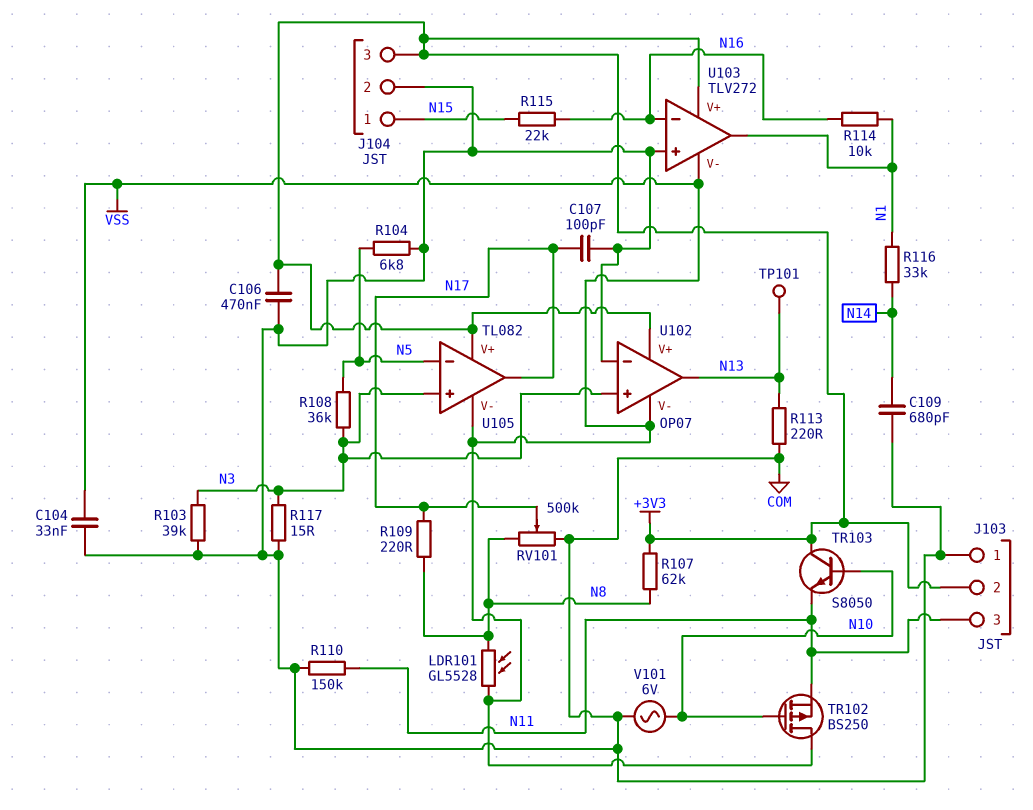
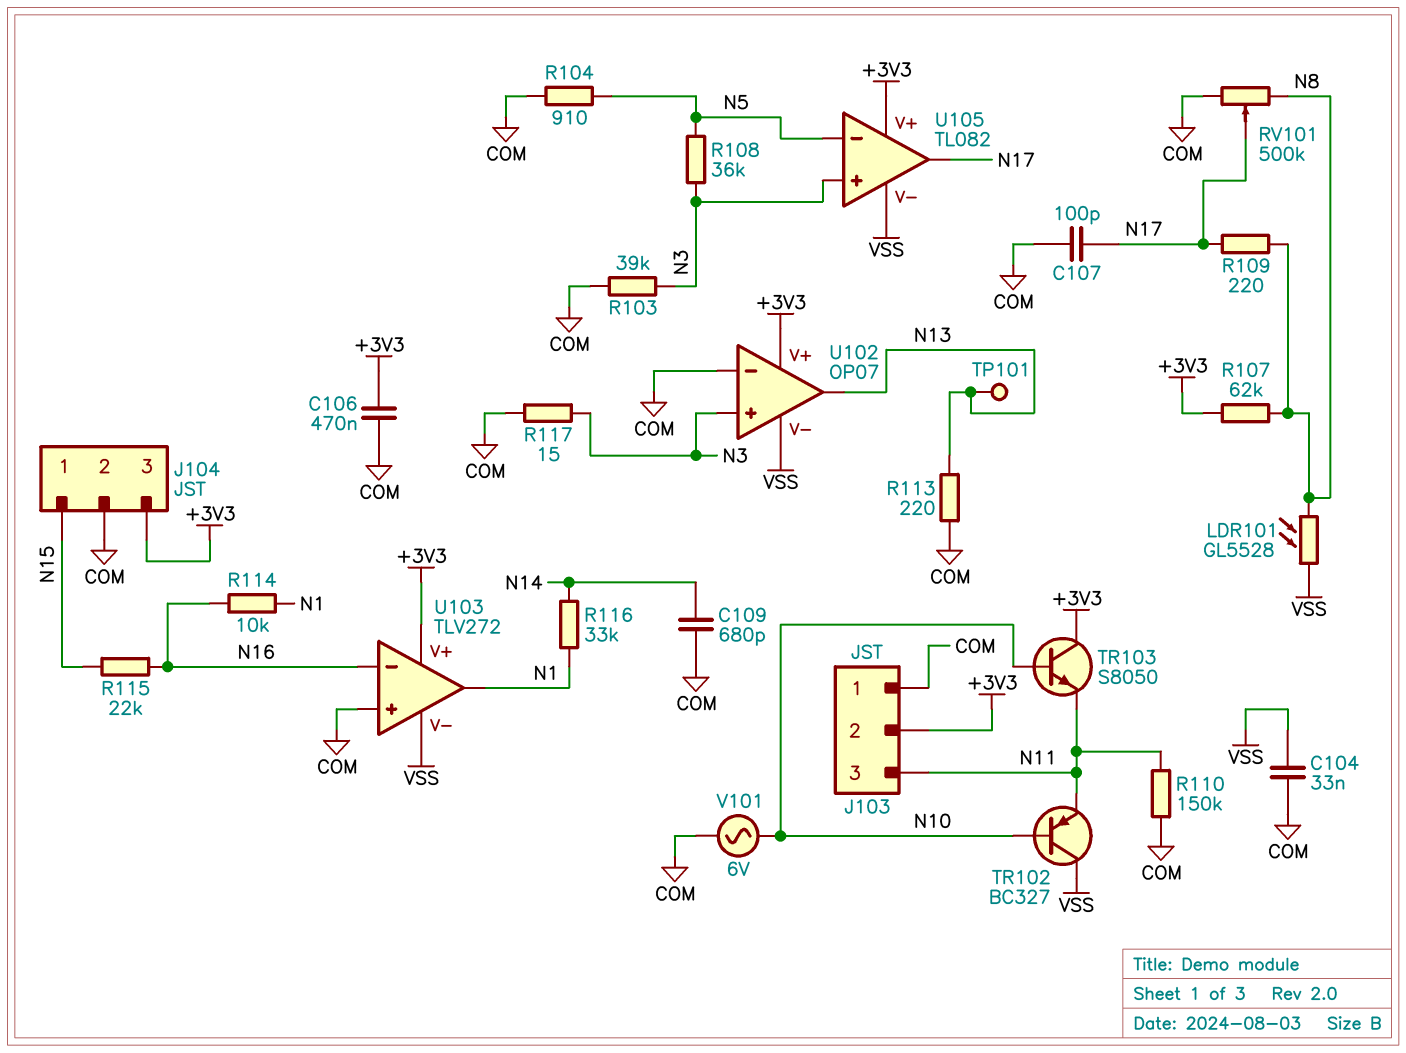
R104: 6.8k (COM, N5) -> 910 (COM, N5)
TR102: PMOS BS250 (G N10, D VSS, S N11) -> PNP BC327 (B N10, C VSS, E N11)

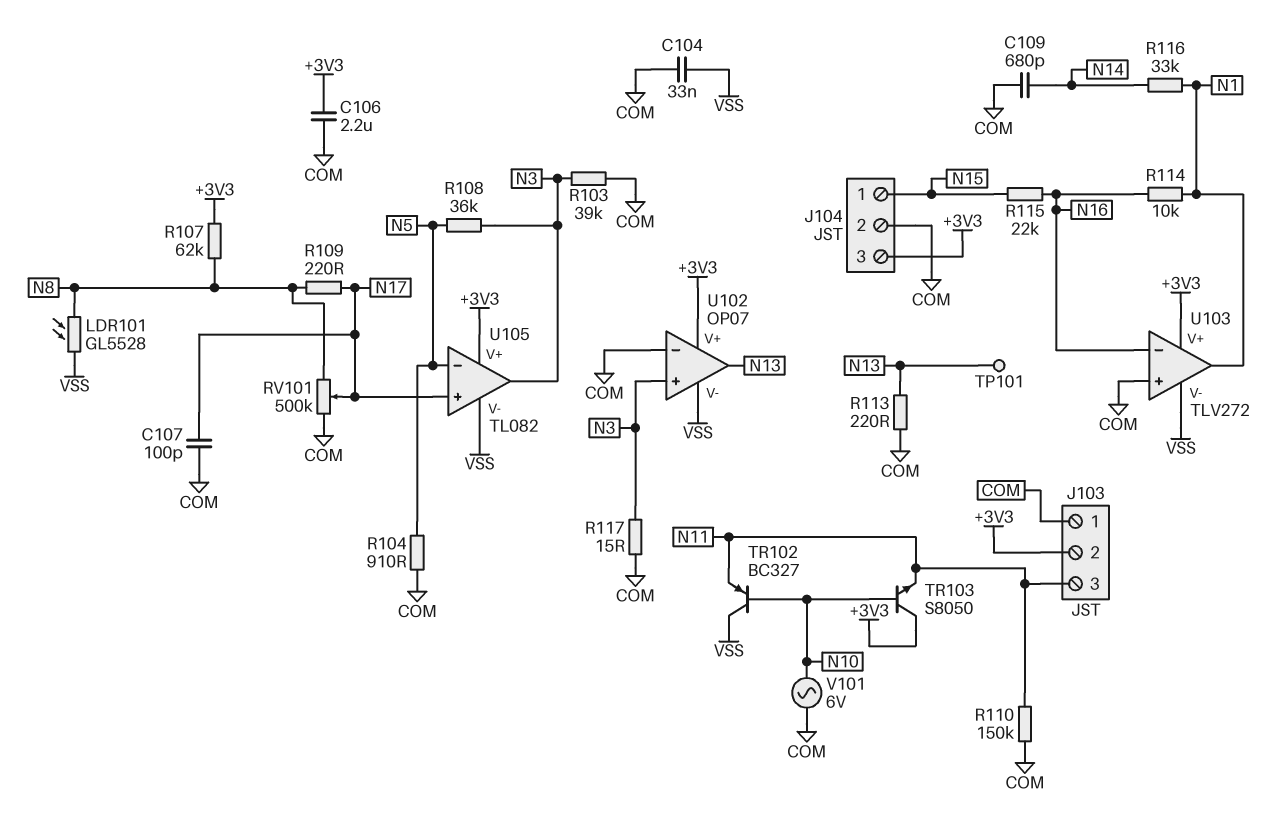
C106: 470nF (+3V3, COM) -> 2.2uF (+3V3, COM)
U105 pin in+: N3 -> N17
U105 pin out: N17 -> N3

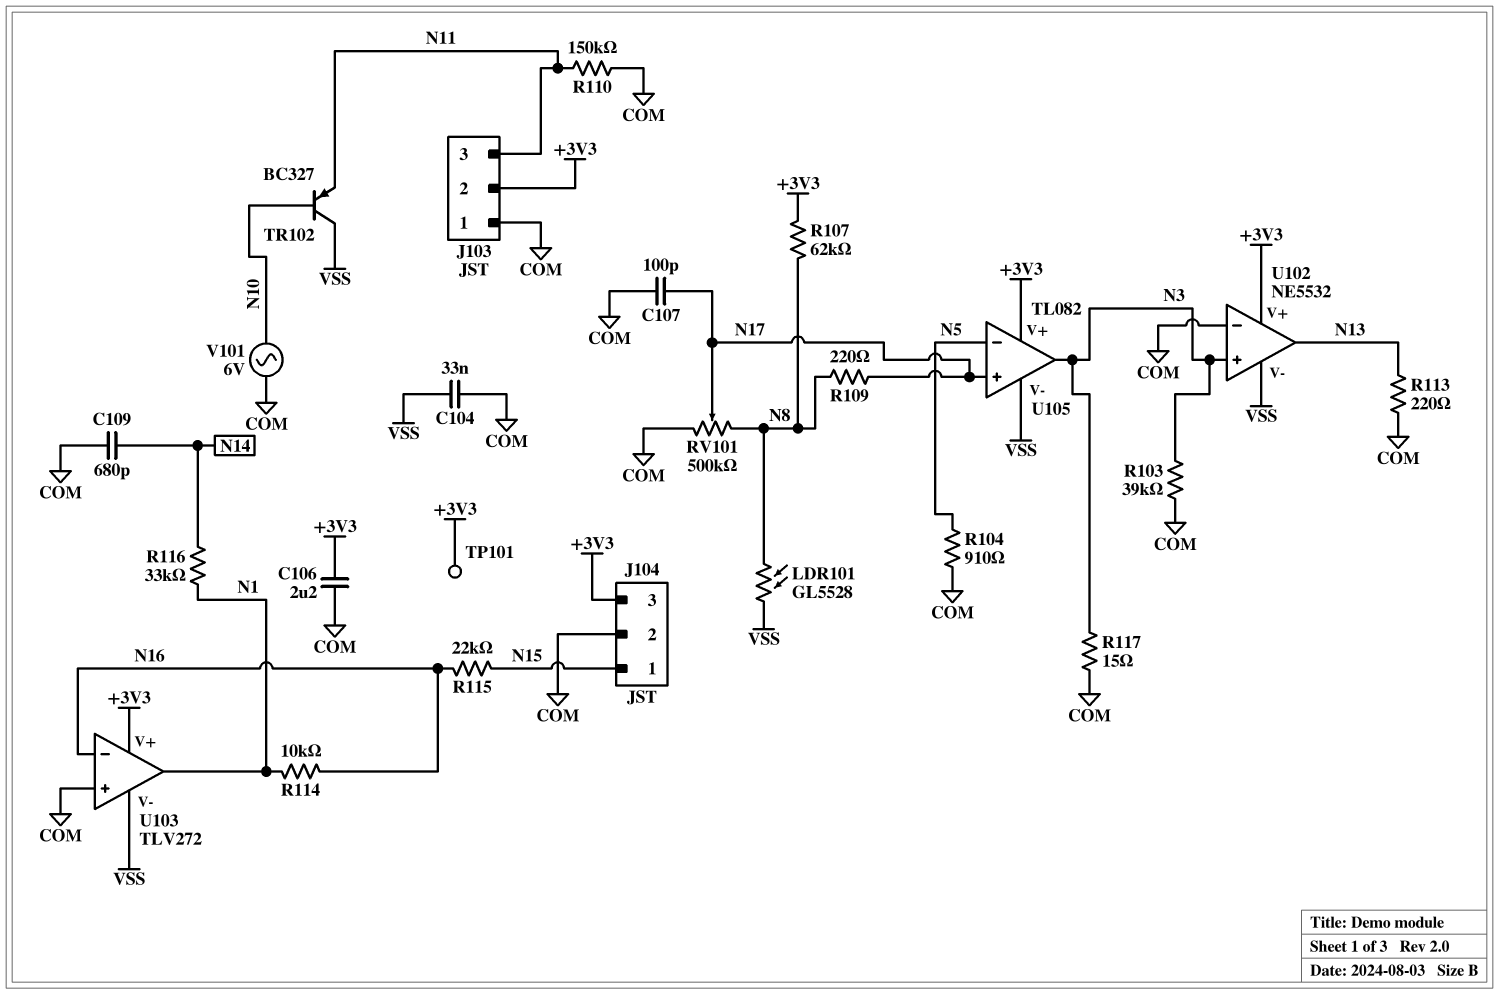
R108: 36k (N3, N5) -> none
TP101: test point (N13) -> test point (+3V3)
TR103: NPN S8050 (B N10, C +3V3, E N11) -> none
U102: OP07 -> NE5532

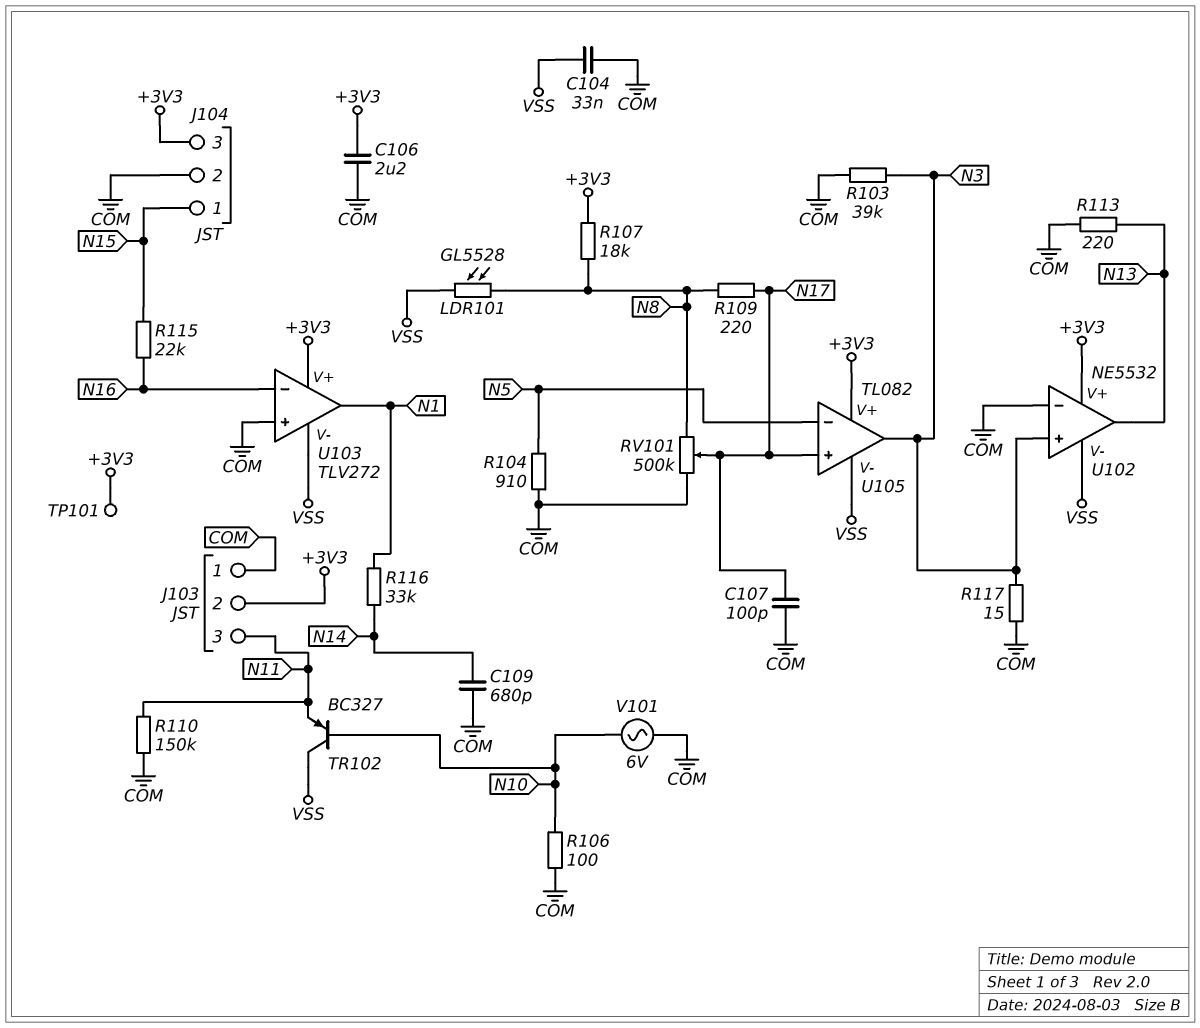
R106: none -> 100 (COM, N10)
R107: 62k (+3V3, N8) -> 18k (+3V3, N8)
R114: 10k (N1, N16) -> none

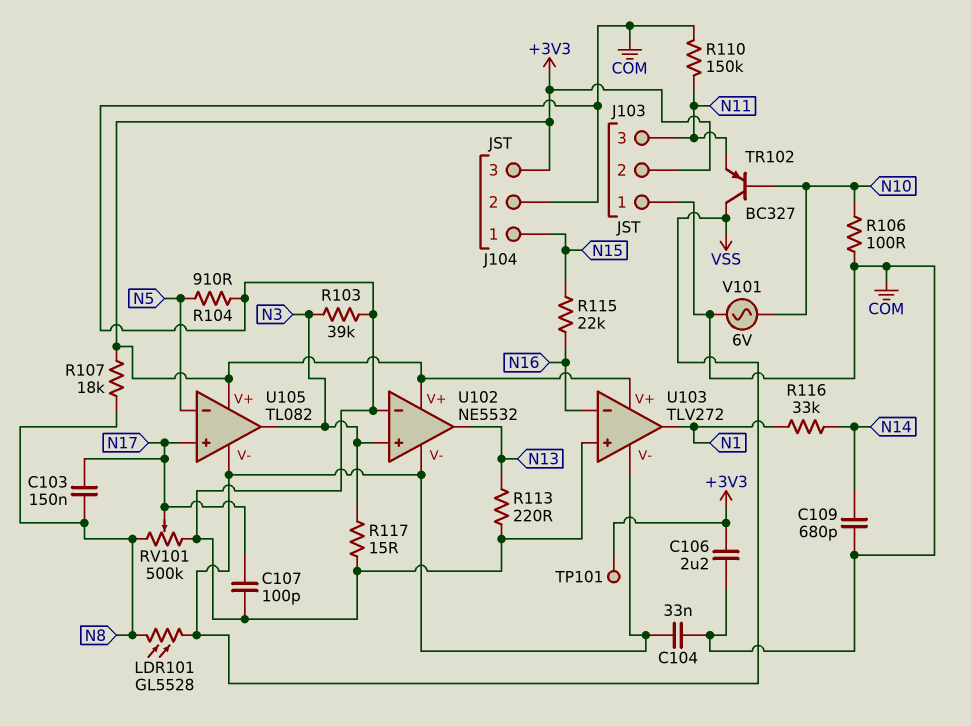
C103: none -> 150nF (N8, N17)
R109: 220 (N8, N17) -> none

